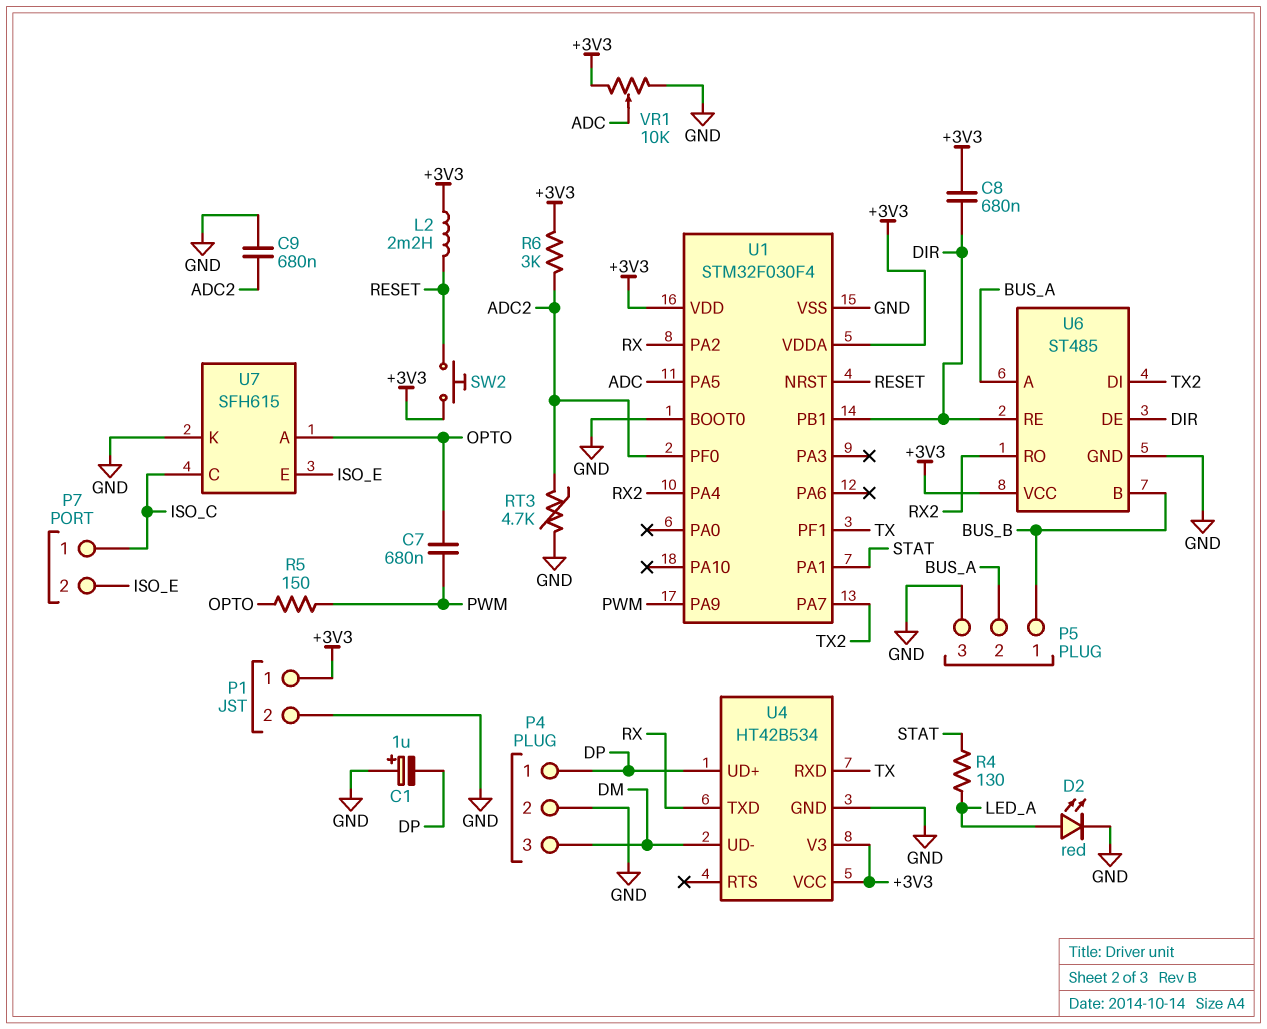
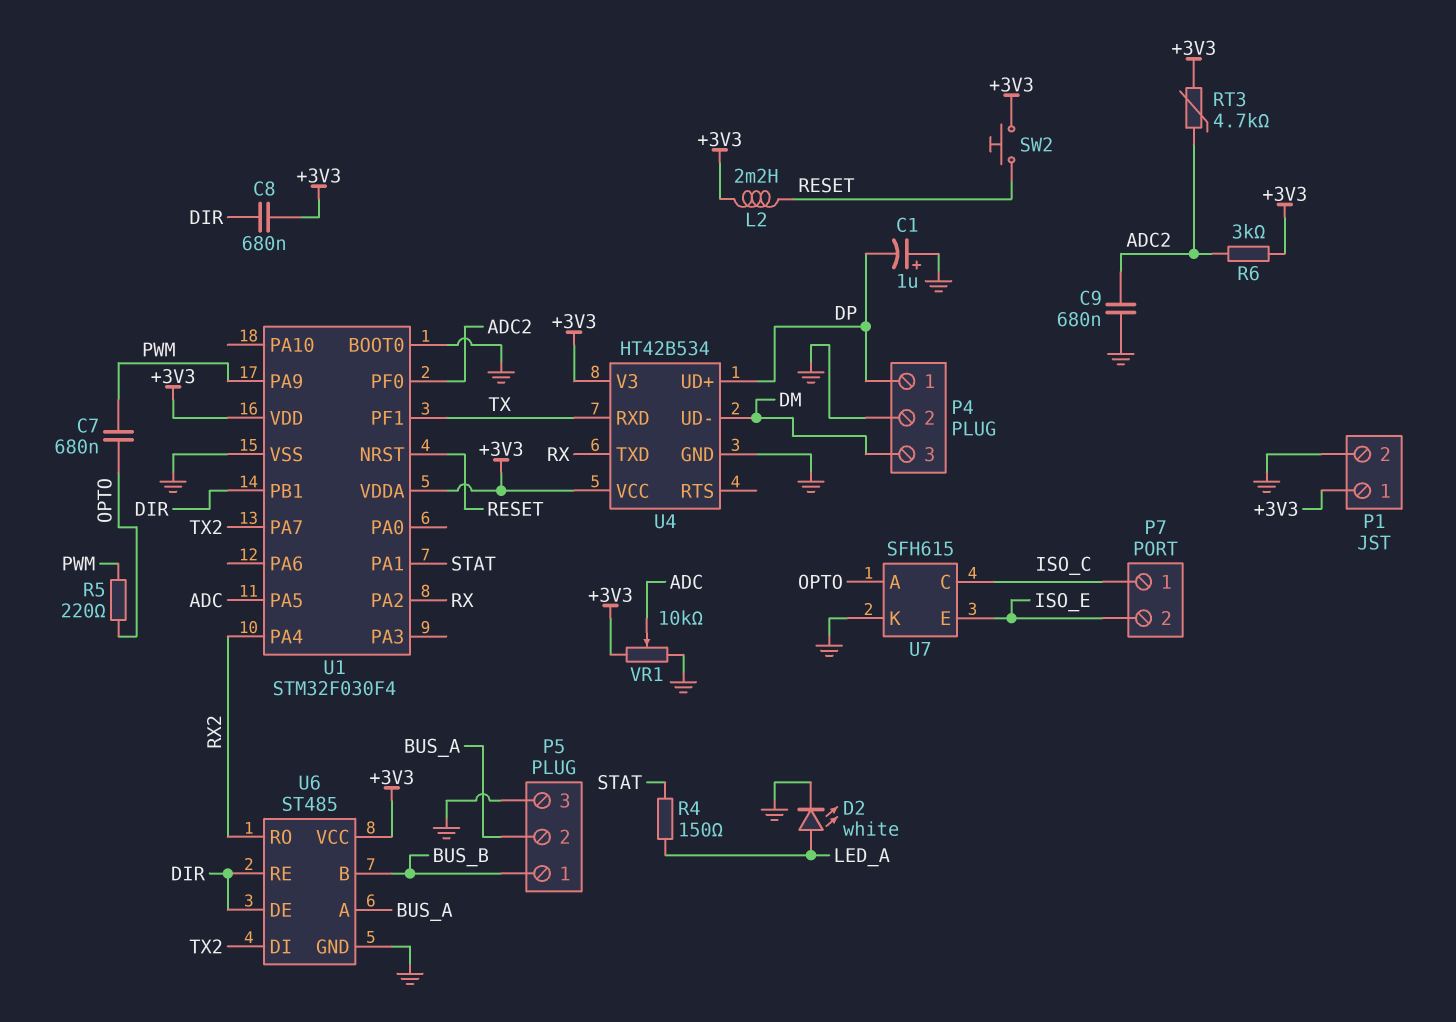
D2: LED red (A LED_A, K GND) -> LED white (A LED_A, K GND)
R4: 130 (LED_A, STAT) -> 150 (LED_A, STAT)
R5: 150 (OPTO, PWM) -> 220 (OPTO, PWM)
RT3: 4.7k (ADC2, GND) -> 4.7k (+3V3, ADC2)

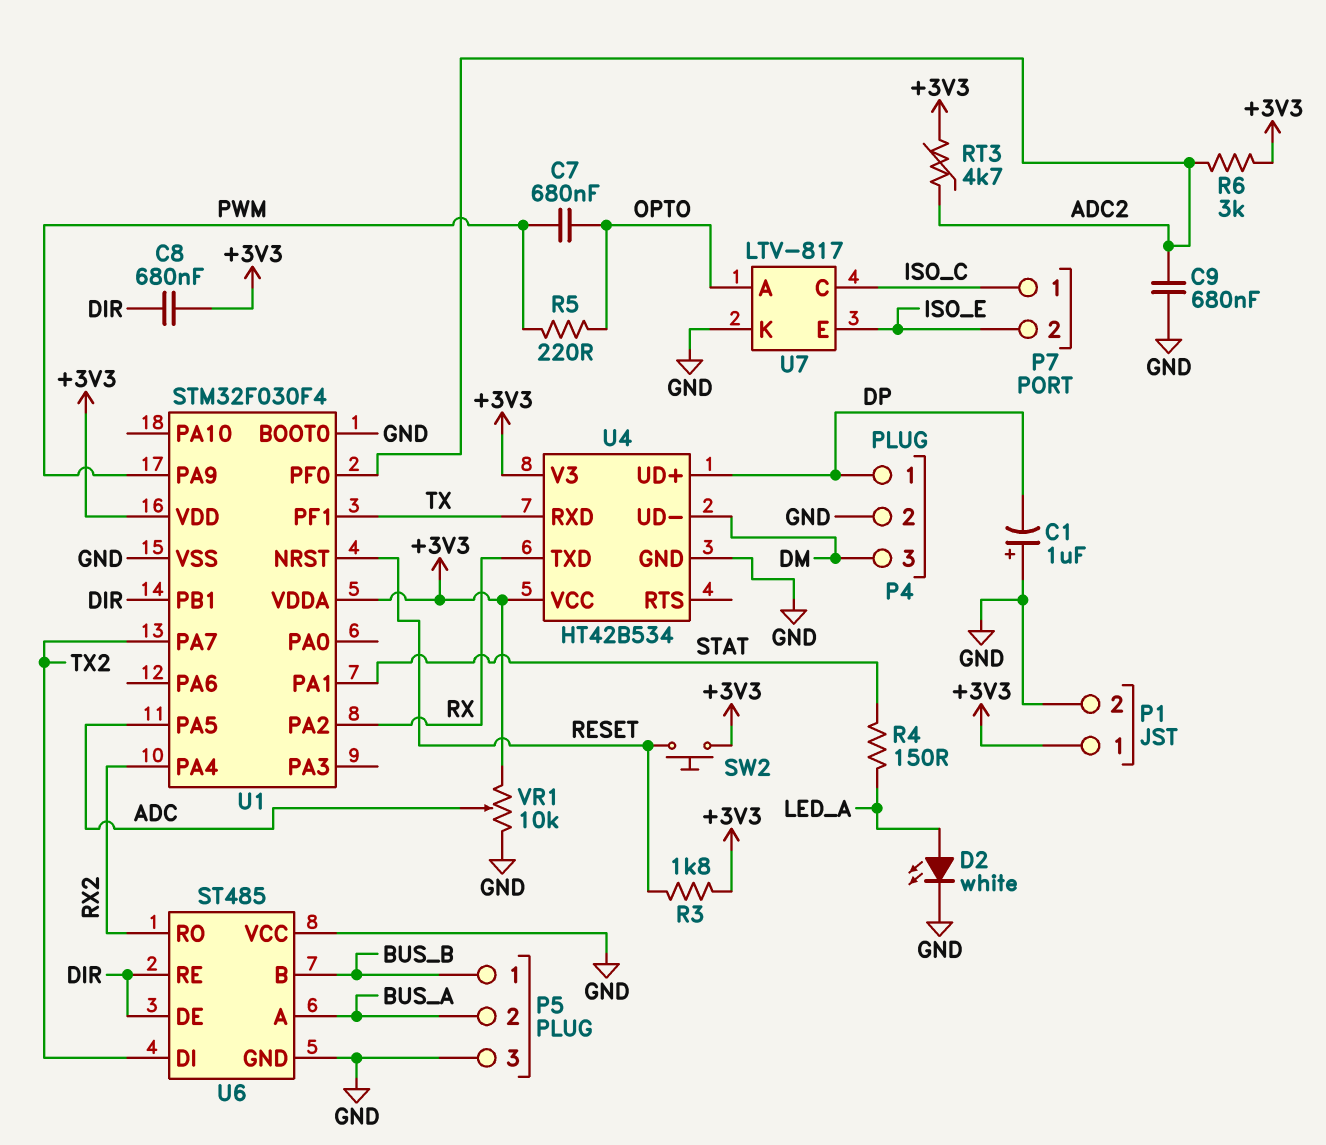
L2: 2.2mH (+3V3, RESET) -> none
R3: none -> 1.8k (+3V3, RESET)
U6 pin VCC: +3V3 -> GND
U7: SFH615 -> LTV-817

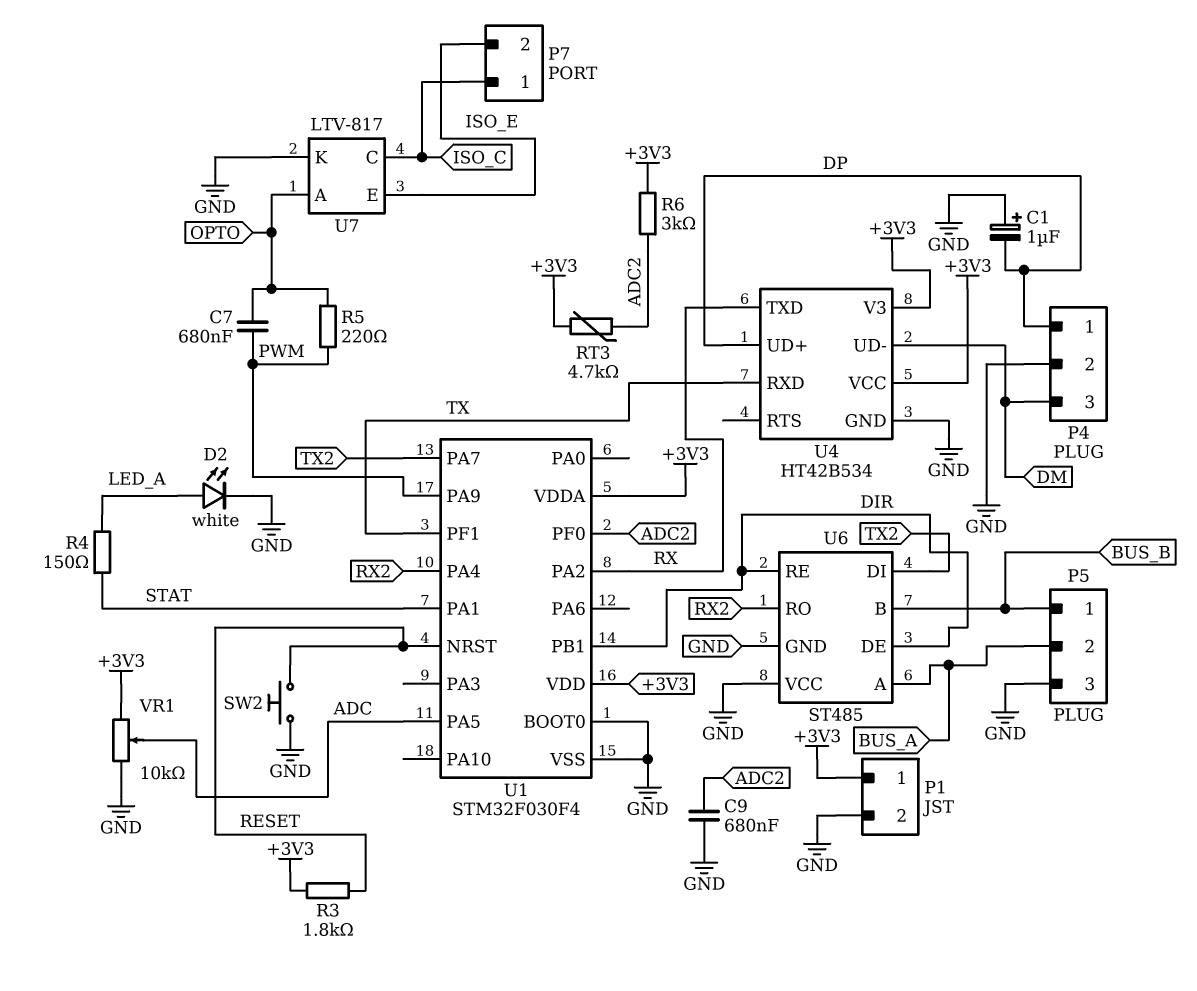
C8: 680nF (+3V3, DIR) -> none
SW2: button (+3V3, RESET) -> button (GND, RESET)

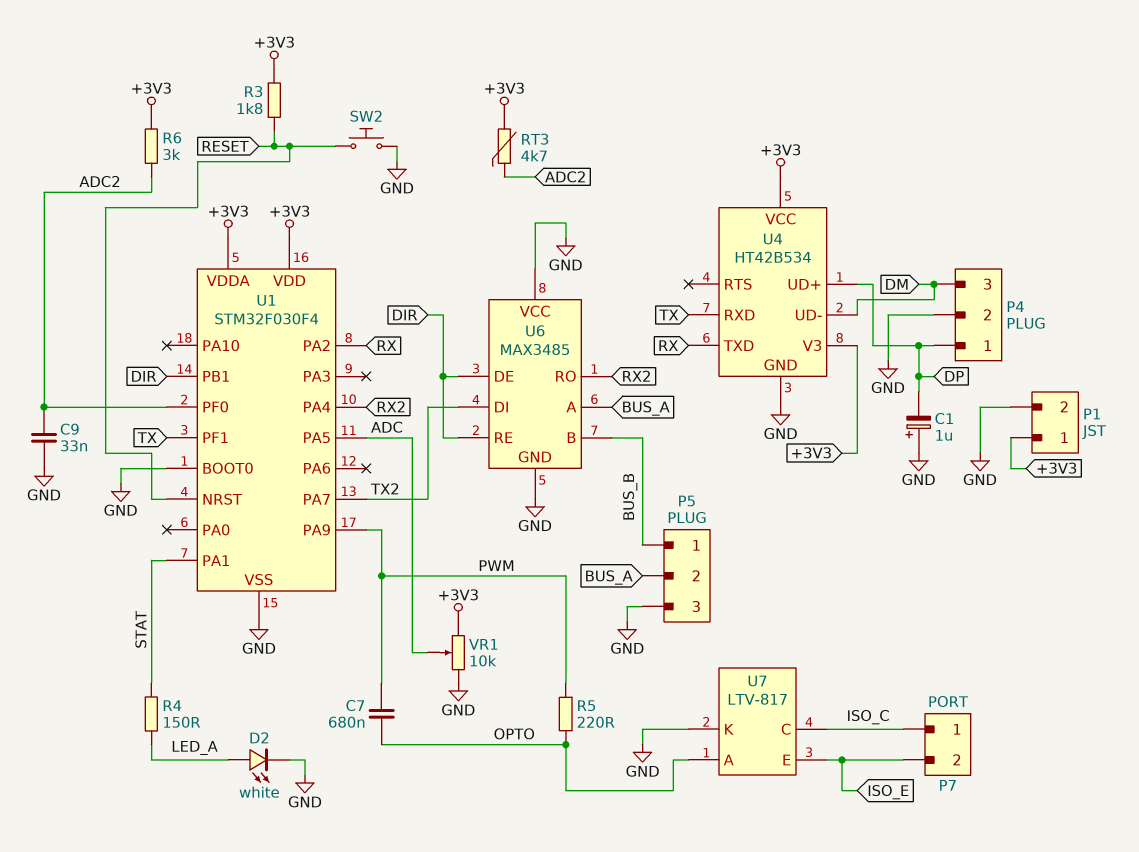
C9: 680nF (ADC2, GND) -> 33nF (ADC2, GND)
U6: ST485 -> MAX3485

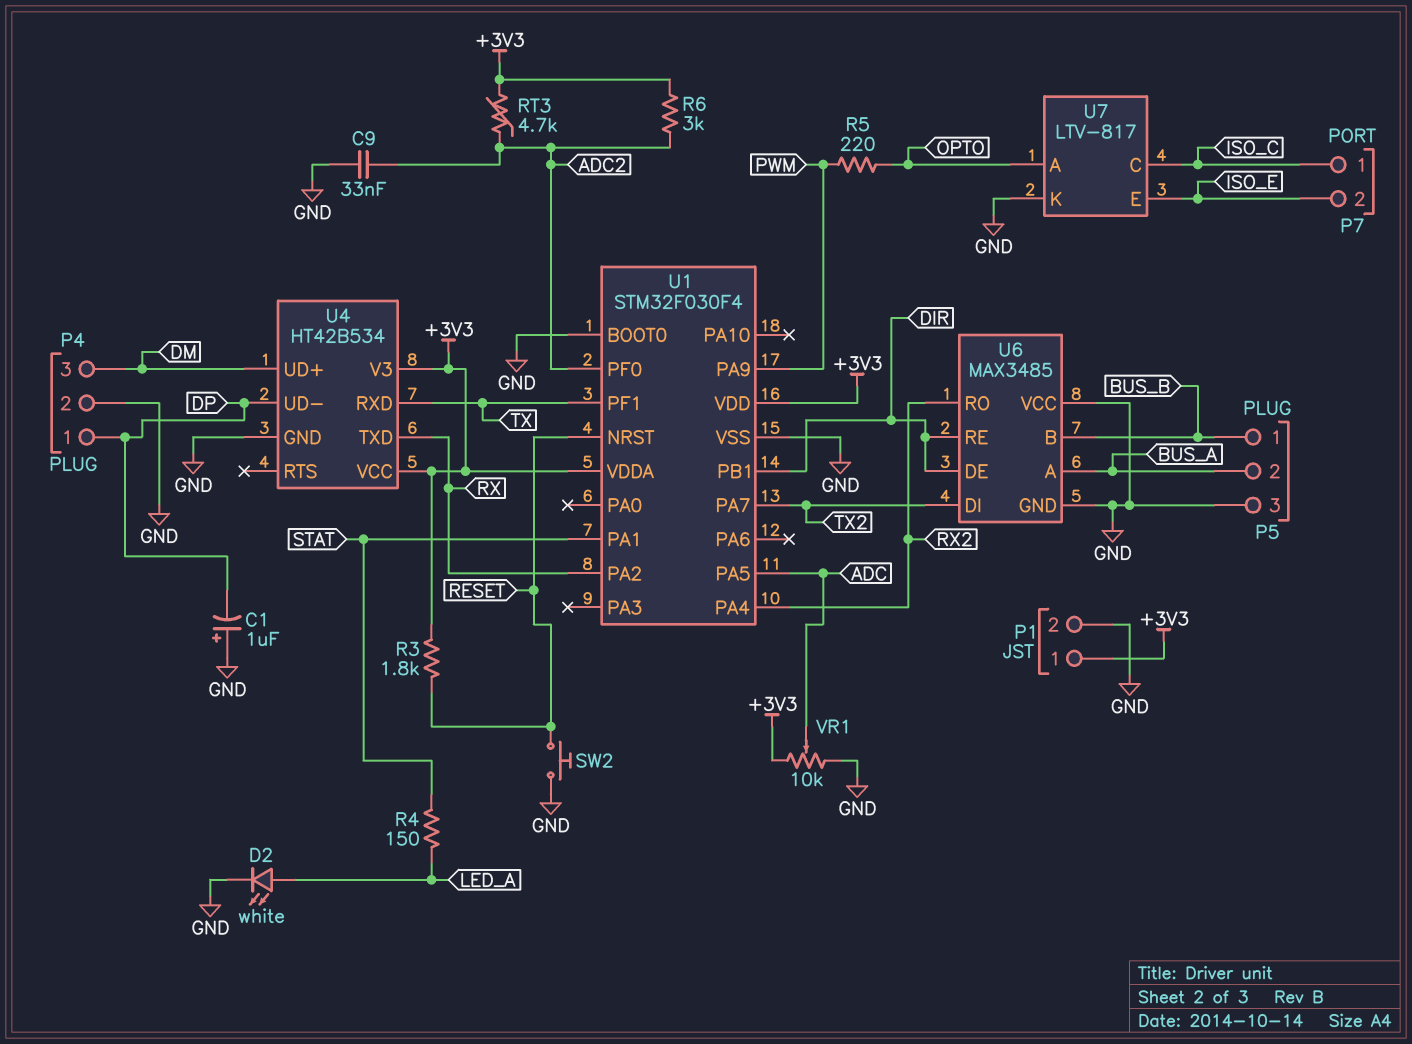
C7: 680nF (OPTO, PWM) -> none
U4 pin UD+: DP -> DM
U4 pin UD-: DM -> DP

